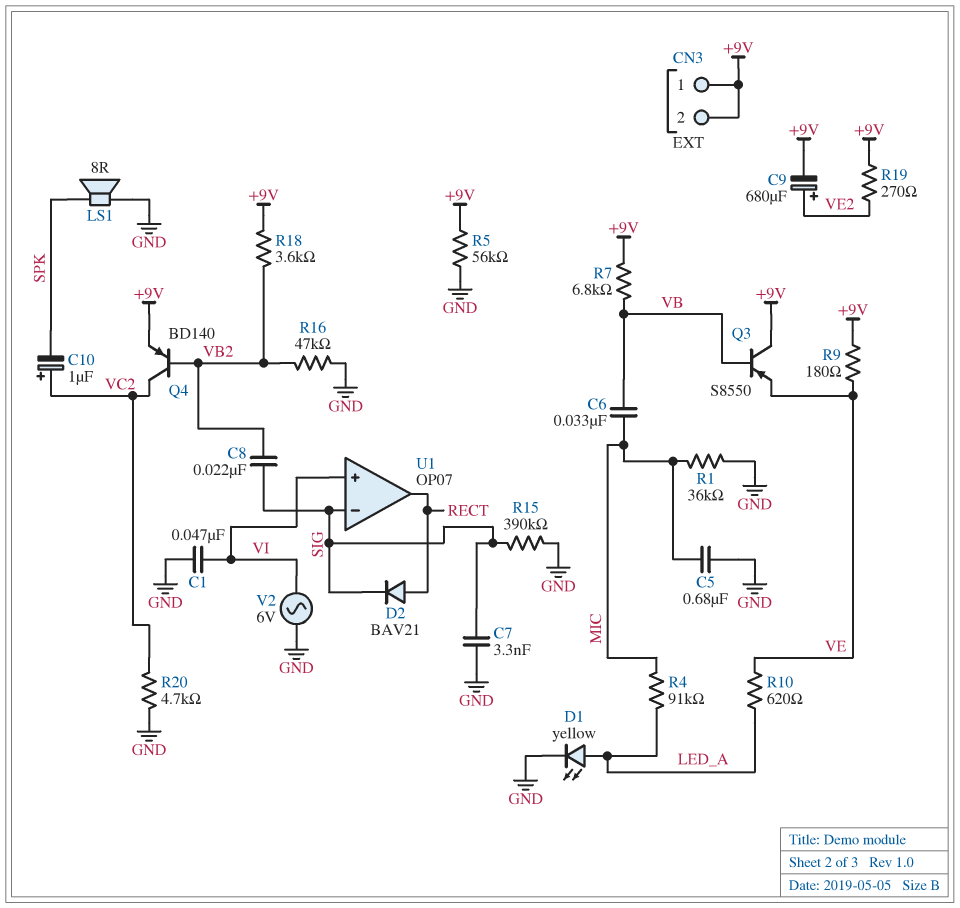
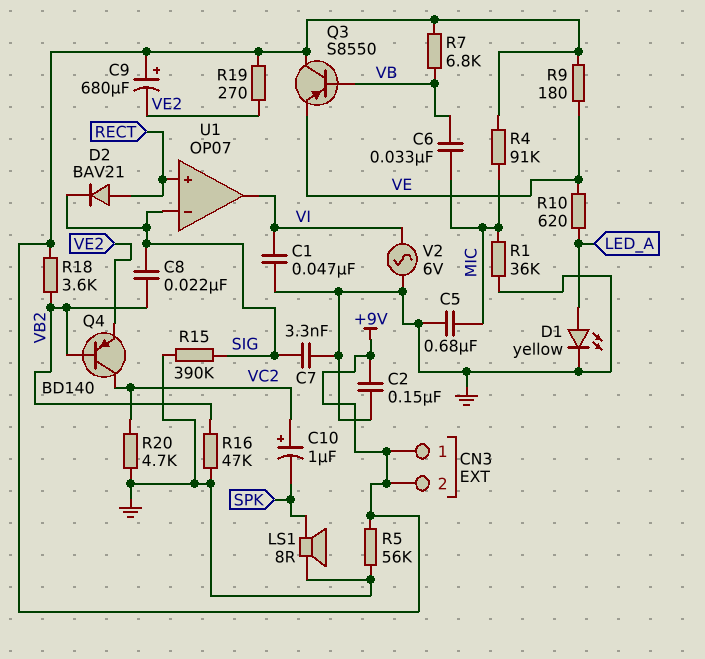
C2: none -> 150nF (+9V, GND)
C9: 680uF (plus VE2, minus +9V) -> 680uF (plus +9V, minus VE2)
Q4: PNP BD140 (B VB2, C VC2, E +9V) -> PNP BD140 (B VB2, C VC2, E VE2)
R4: 91k (LED_A, MIC) -> 91k (+9V, MIC)
U1 pin in+: VI -> RECT
U1 pin out: RECT -> VI

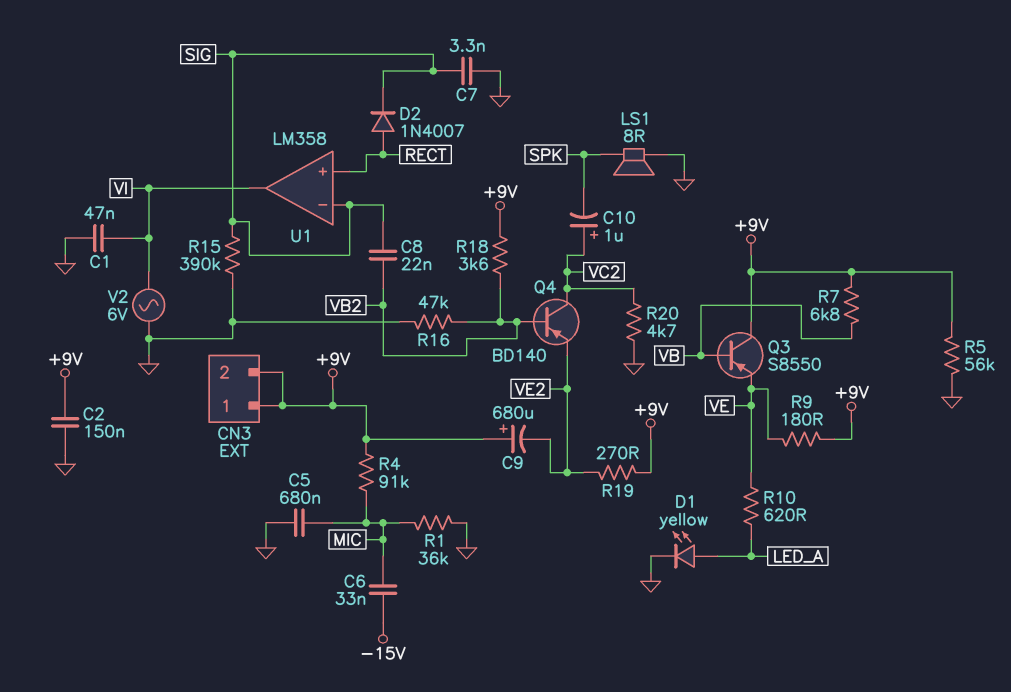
C6: 33nF (MIC, VB) -> 33nF (-15V, MIC)
D2: diode BAV21 (A RECT, K SIG) -> diode 1N4007 (A RECT, K SIG)
U1: OP07 -> LM358

